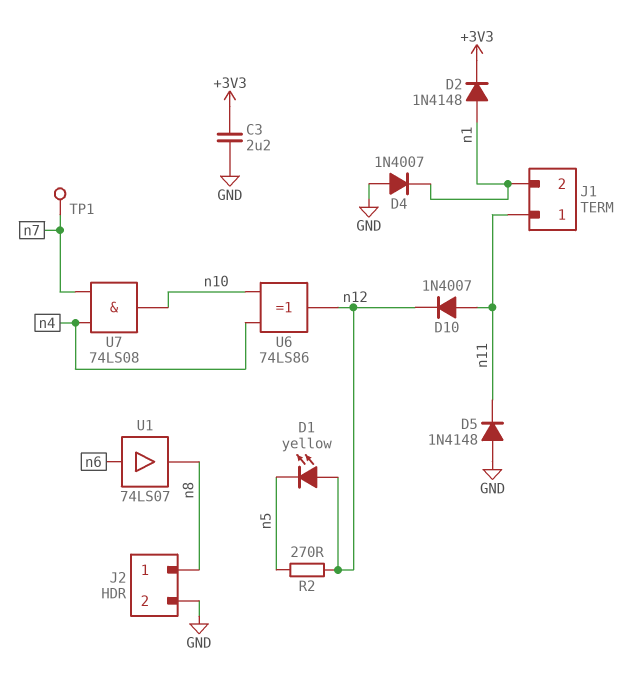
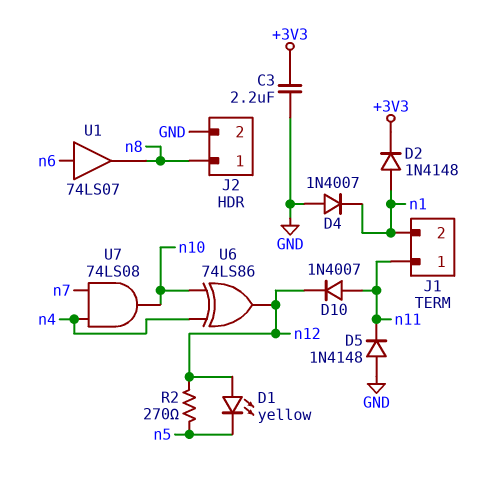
TP1: test point (n7) -> none

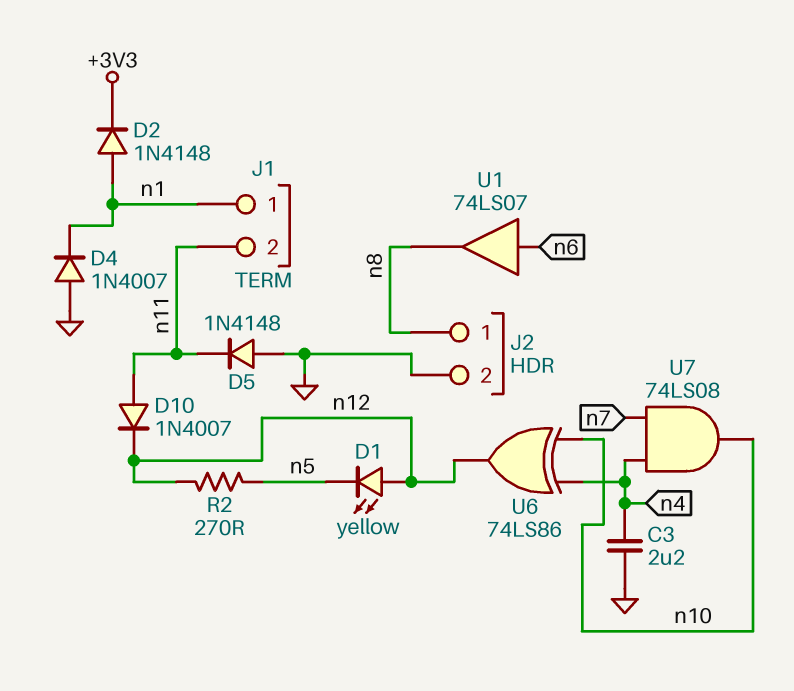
C3: 2.2uF (+3V3, GND) -> 2.2uF (GND, n4)
J1 pin 1: n11 -> n1
J1 pin 2: n1 -> n11

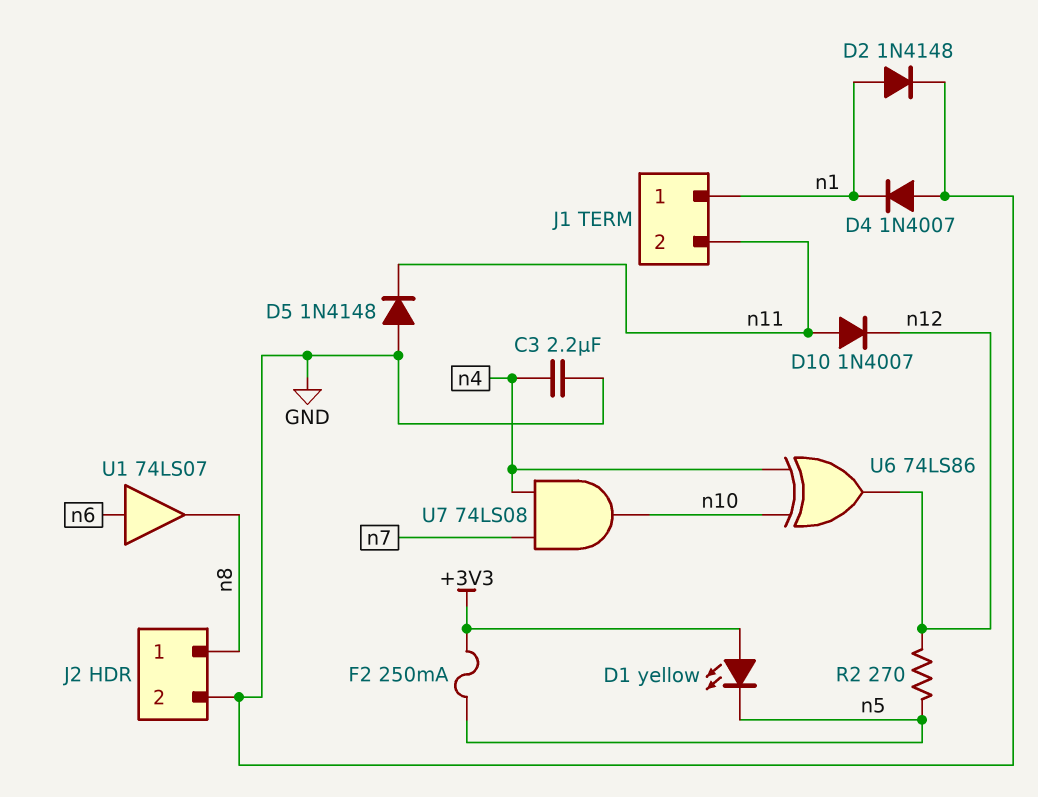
D1: LED yellow (A n12, K n5) -> LED yellow (A +3V3, K n5)
D2: diode 1N4148 (A n1, K +3V3) -> diode 1N4148 (A n1, K GND)
F2: none -> 250mA (+3V3, n5)

